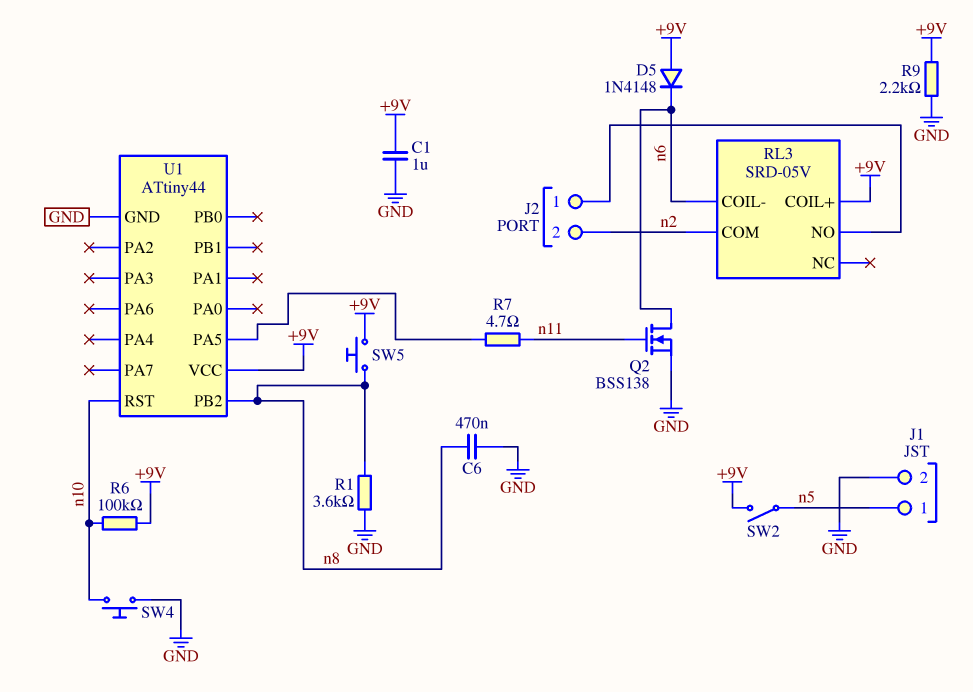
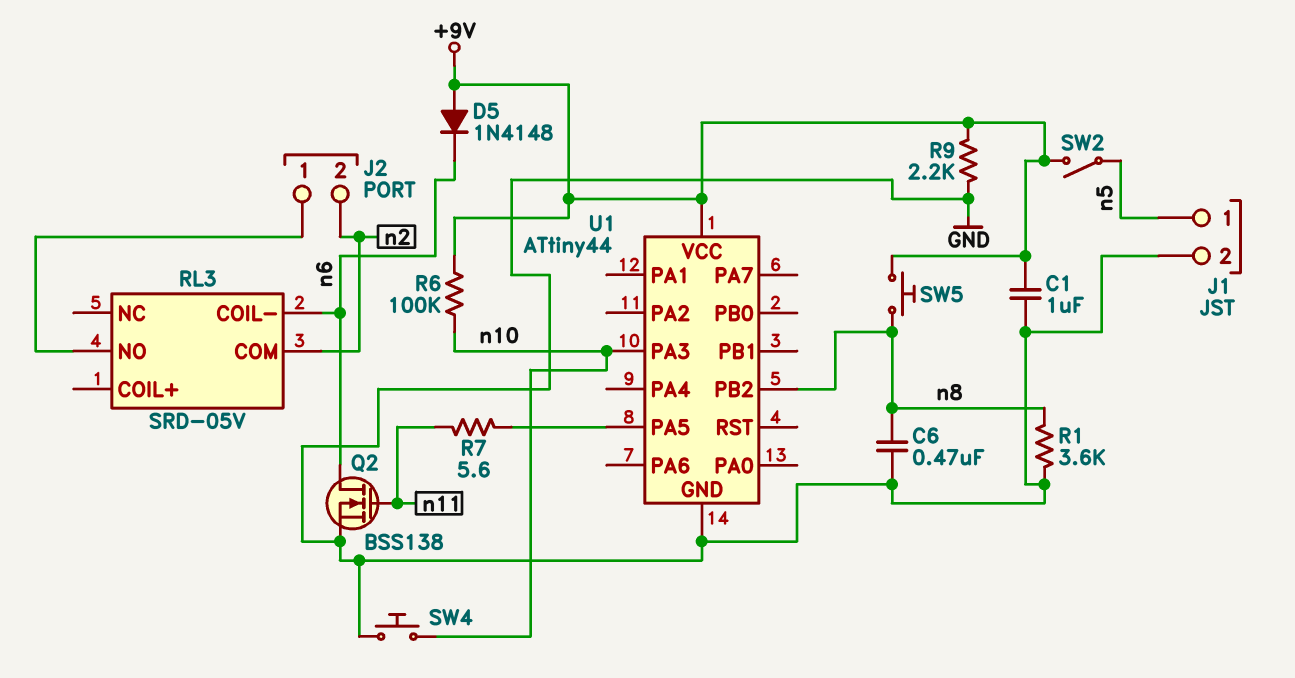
R7: 4.7 (U1/PA5, n11) -> 5.6 (U1/PA5, n11)
RL3 pin COIL+: +9V -> none
U1 pin PA3: none -> n10
U1 pin RST: n10 -> none

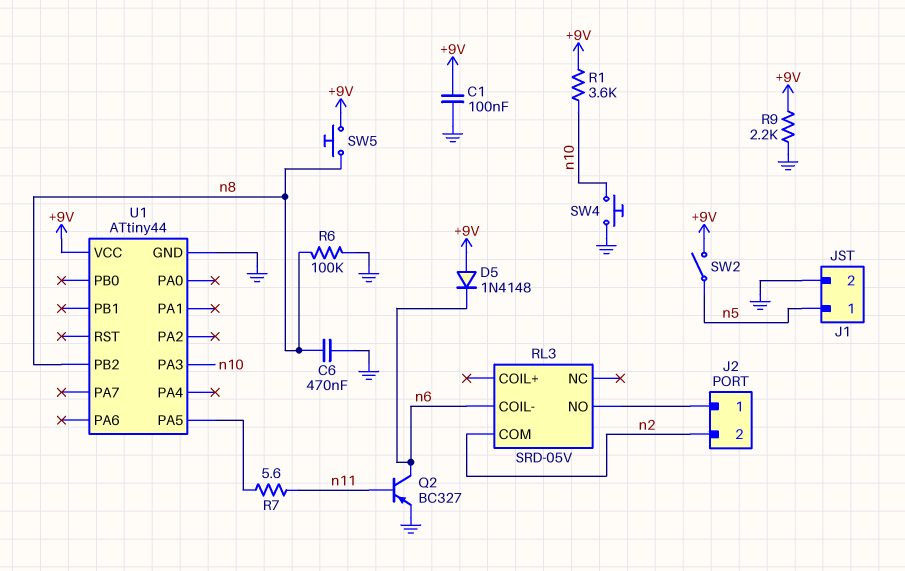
C1: 1uF (+9V, GND) -> 100nF (+9V, GND)
Q2: NMOS BSS138 (G n11, D n6, S GND) -> PNP BC327 (B n11, C n6, E GND)
R1: 3.6k (GND, n8) -> 3.6k (+9V, n10)
R6: 100k (+9V, n10) -> 100k (GND, n8)

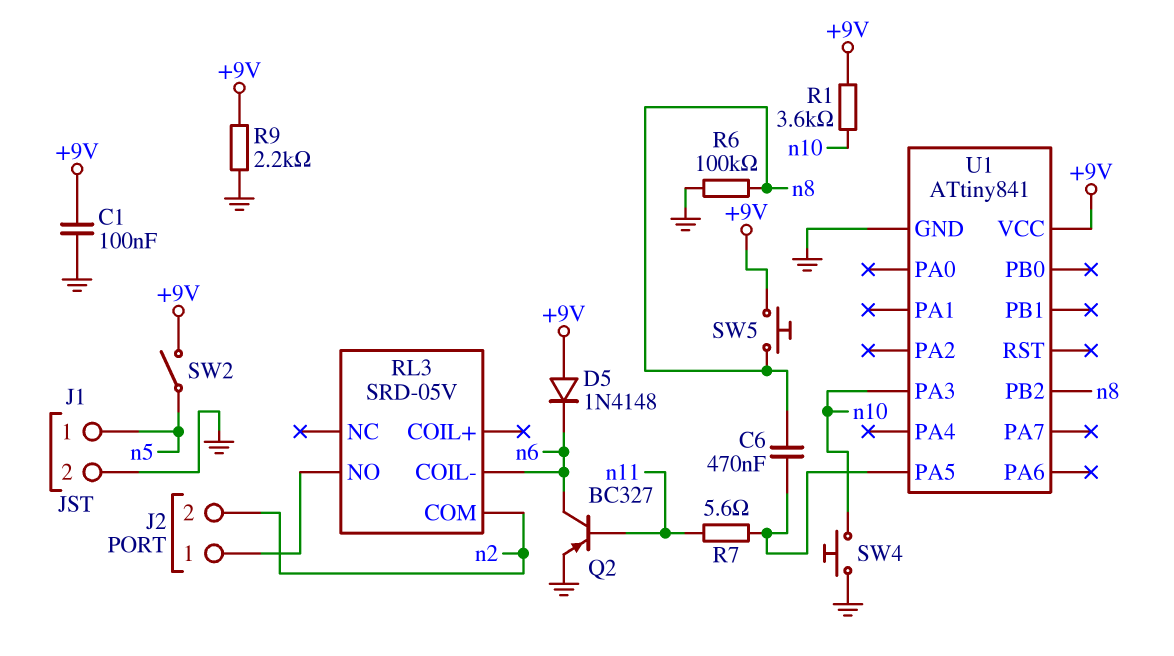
C6: 470nF (GND, n8) -> 470nF (U1/PA5, n8)
U1: ATtiny44 -> ATtiny841

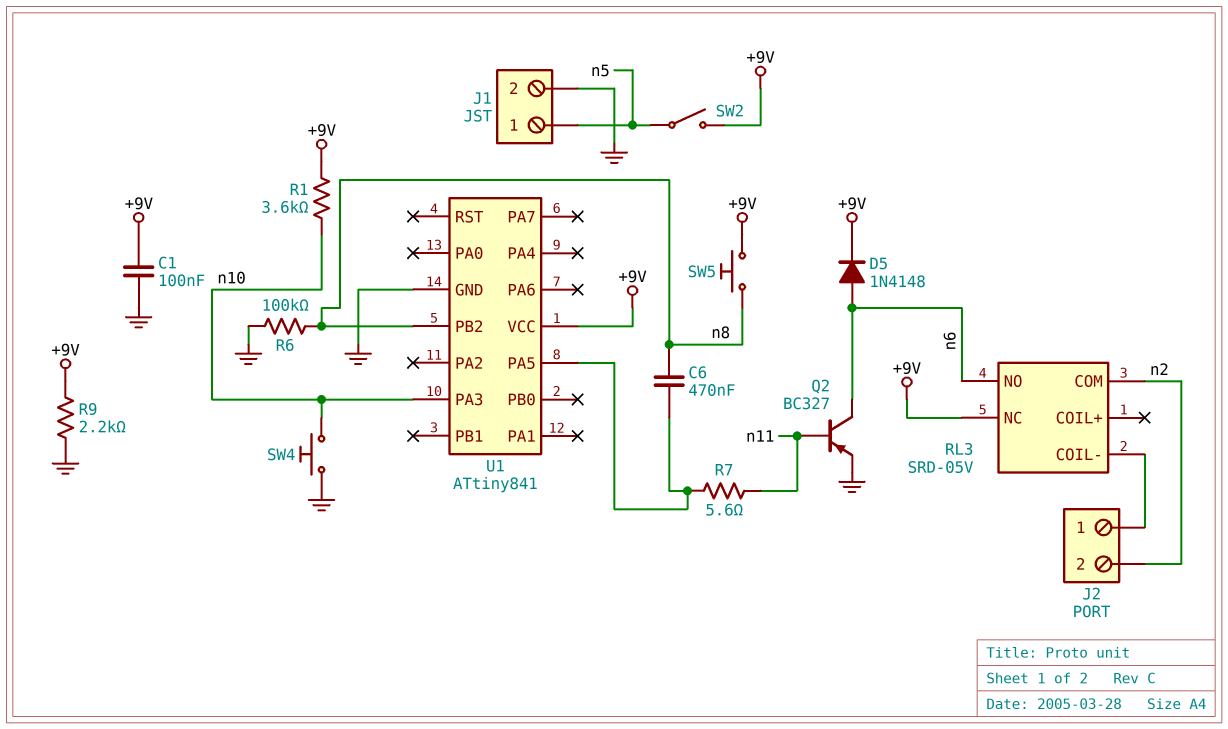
D5: diode 1N4148 (A +9V, K n6) -> diode 1N4148 (A n6, K +9V)
RL3 pin COIL-: n6 -> J2/1
RL3 pin NC: none -> +9V
RL3 pin NO: J2/1 -> n6

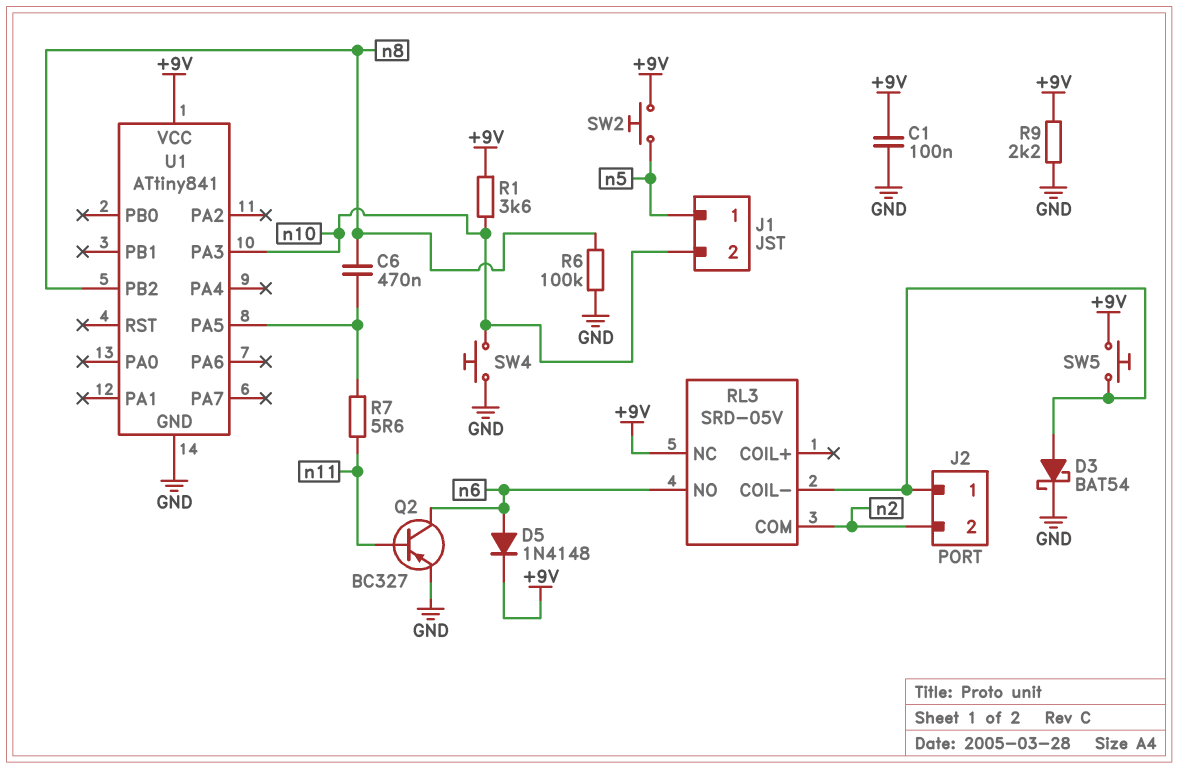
D3: none -> schottky BAT54 (A J2/1, K GND)
J1 pin 2: GND -> n10
SW2: switch (+9V, n5) -> button (+9V, n5)
SW5: button (+9V, n8) -> button (+9V, J2/1)

